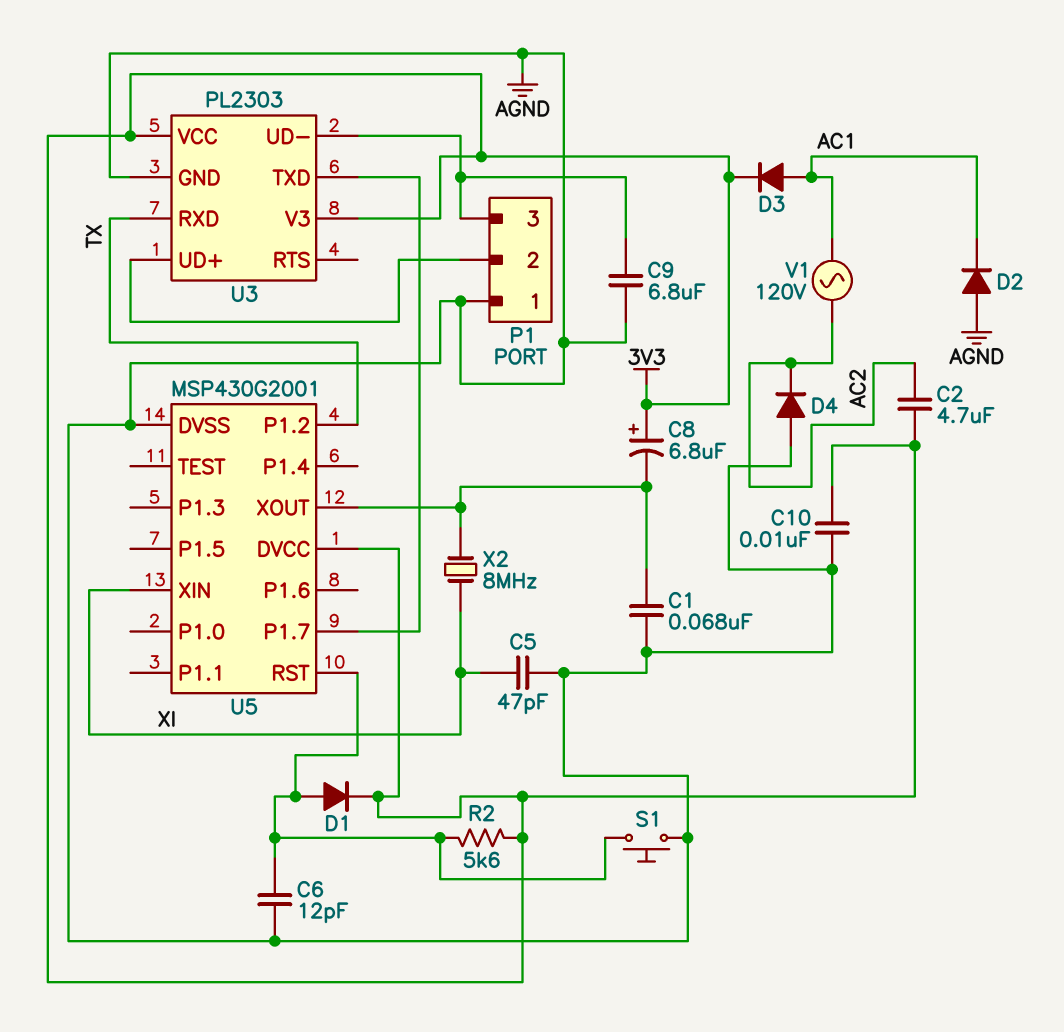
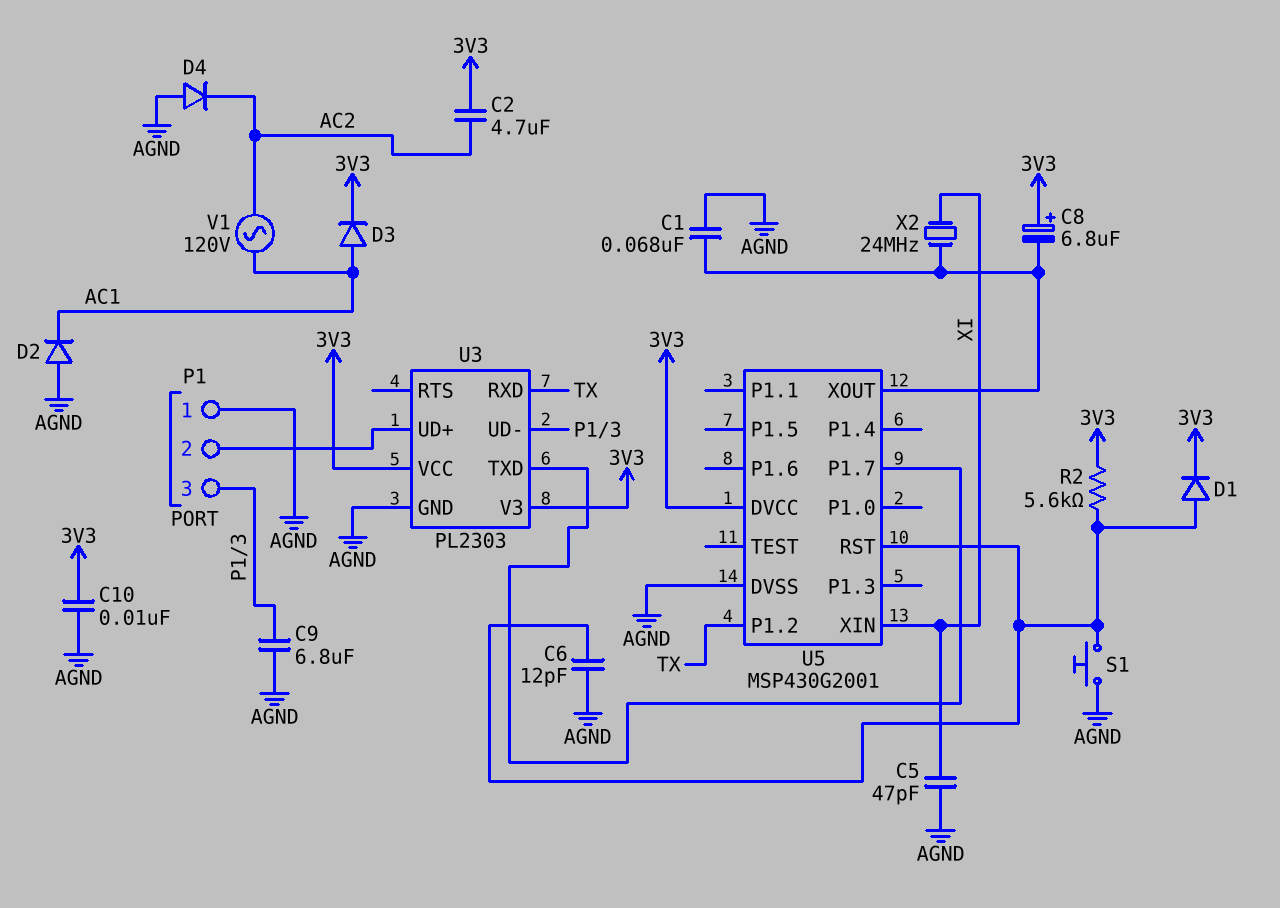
X2: 8MHz (U5/XOUT, XI) -> 24MHz (U5/XOUT, XI)

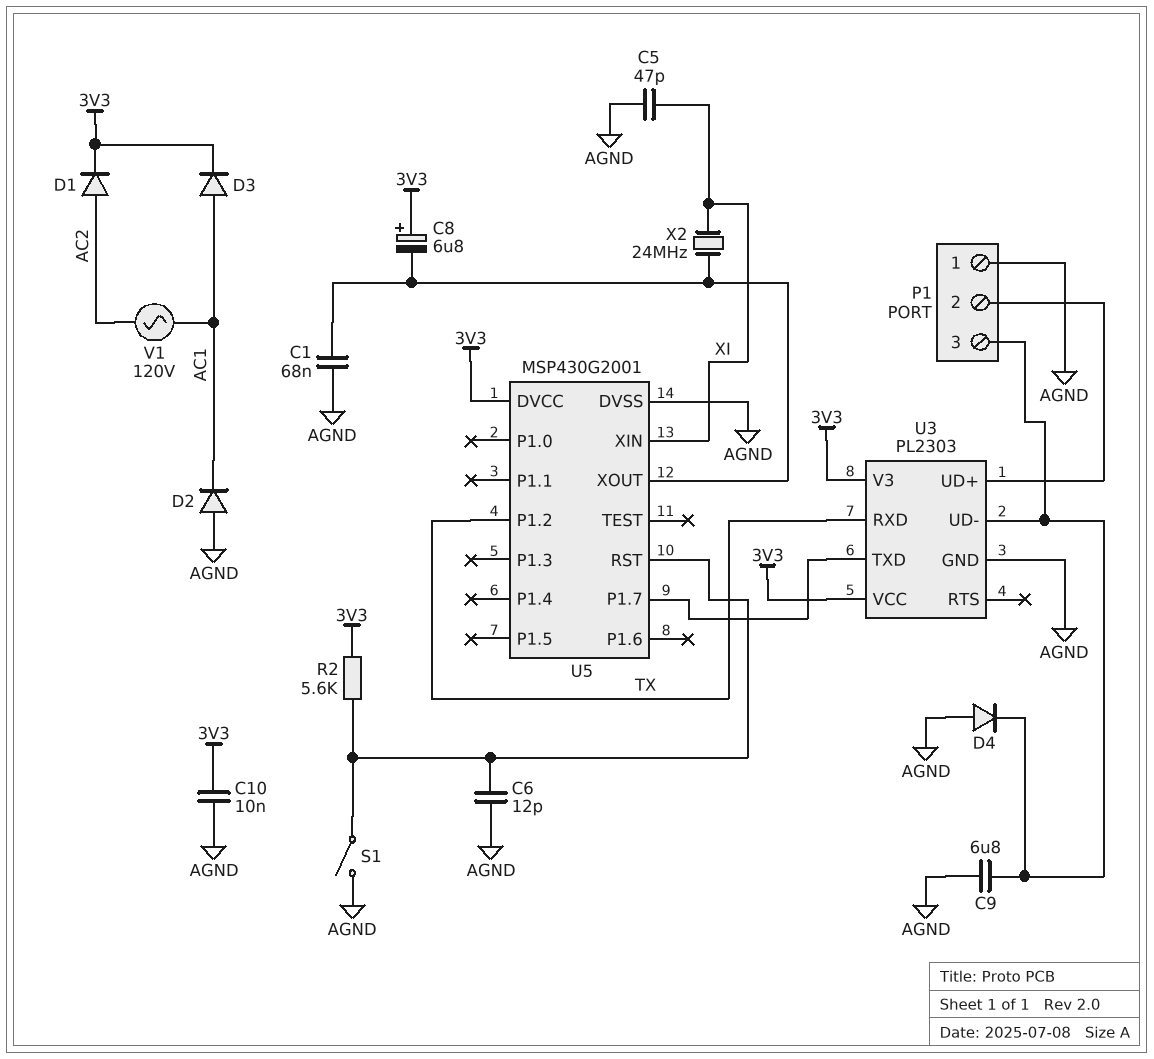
C2: 4.7uF (3V3, AC2) -> none
D1: diode (A U5/RST, K 3V3) -> diode (A AC2, K 3V3)
D4: diode (A AGND, K AC2) -> diode (A AGND, K P1/3)
S1: button (AGND, U5/RST) -> switch (AGND, U5/RST)

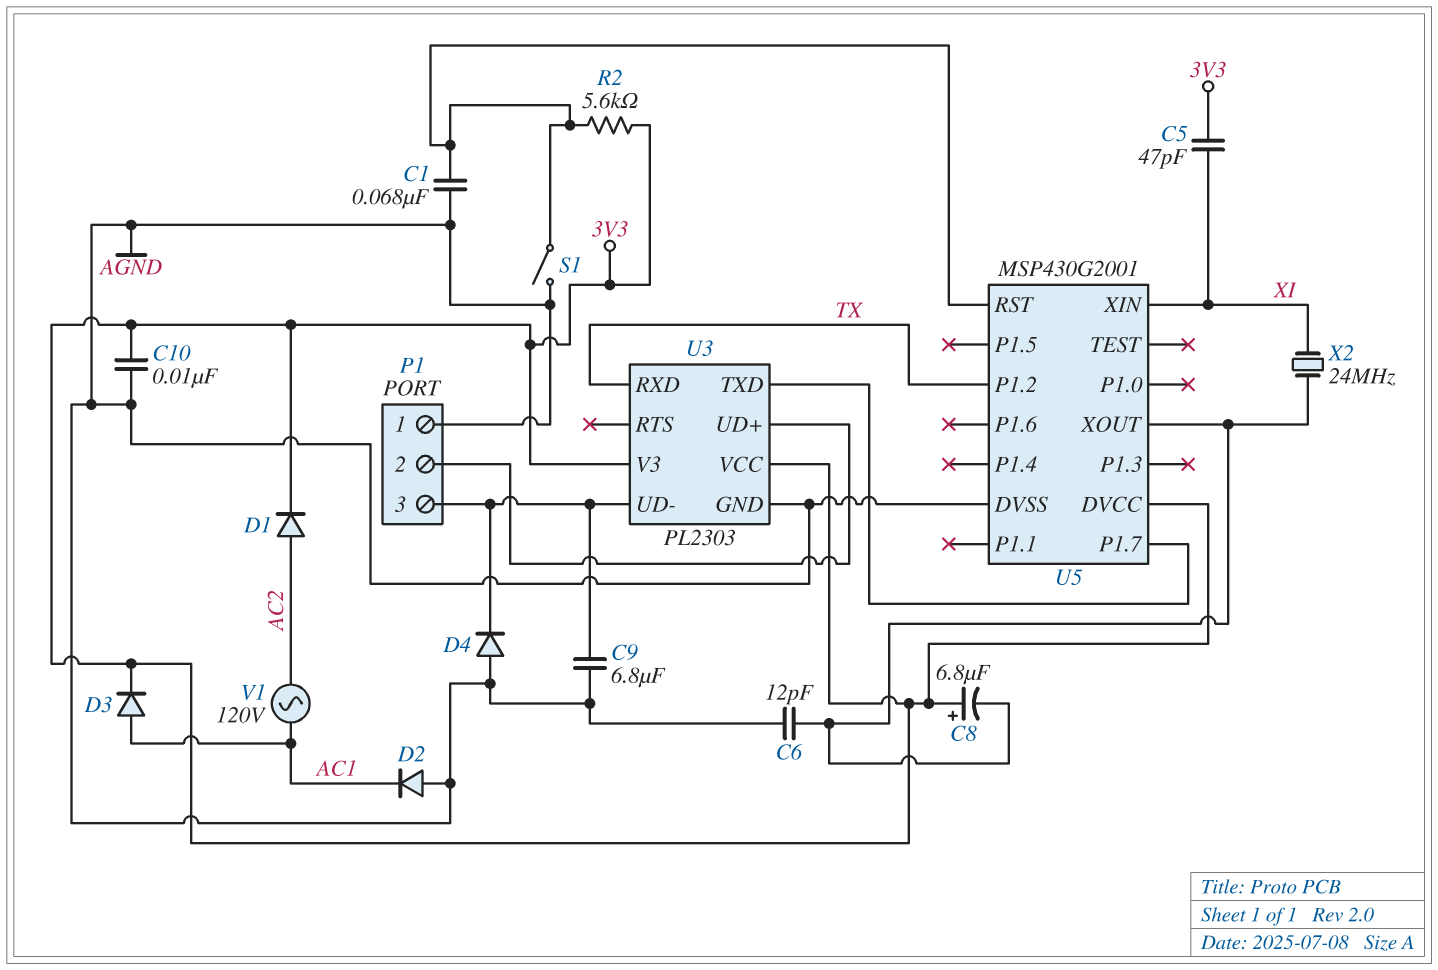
C1: 68nF (AGND, U5/XOUT) -> 68nF (AGND, U5/RST)
C5: 47pF (AGND, XI) -> 47pF (3V3, XI)
C6: 12pF (AGND, U5/RST) -> 12pF (AGND, U5/XOUT)

